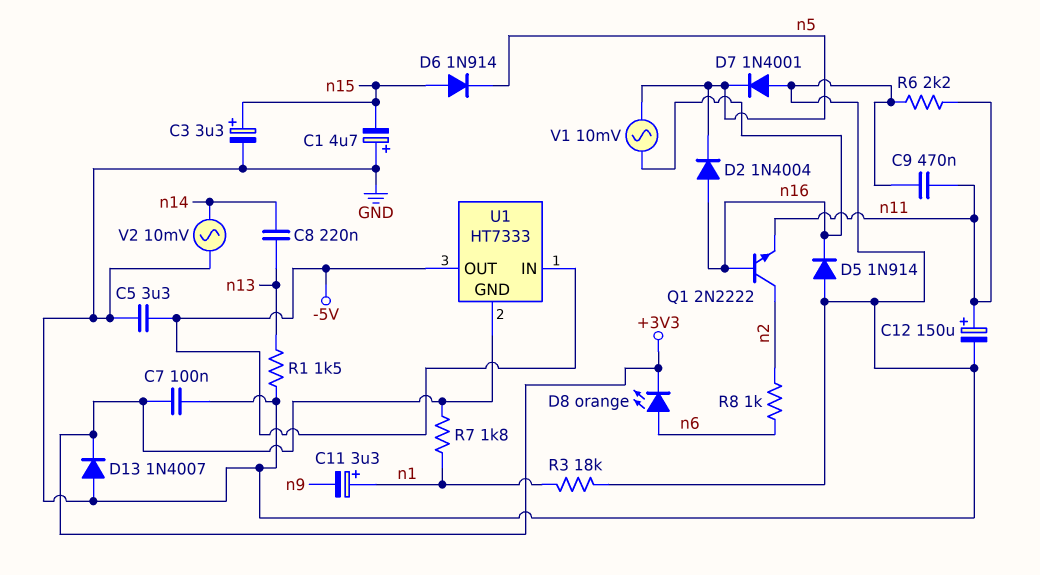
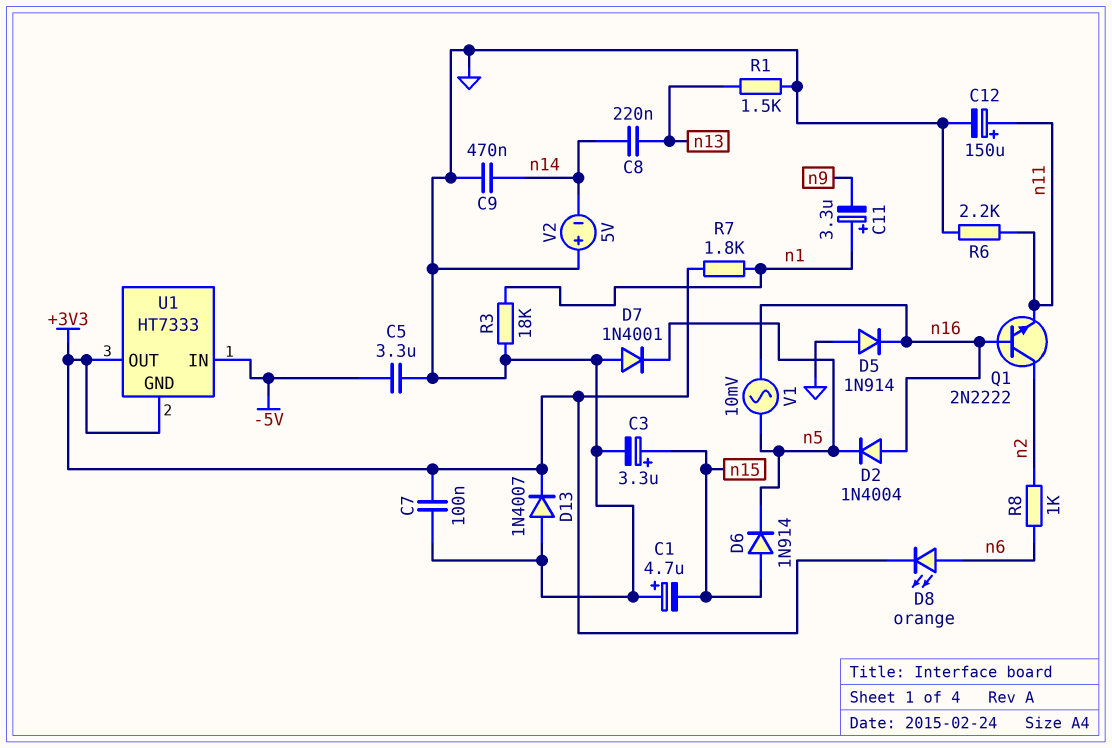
C9: 470nF (GND, n11) -> 470nF (GND, n14)
U1 pin OUT: -5V -> +3V3
V2: AC 10mV (GND, n14) -> 5V (plus GND, minus n14)

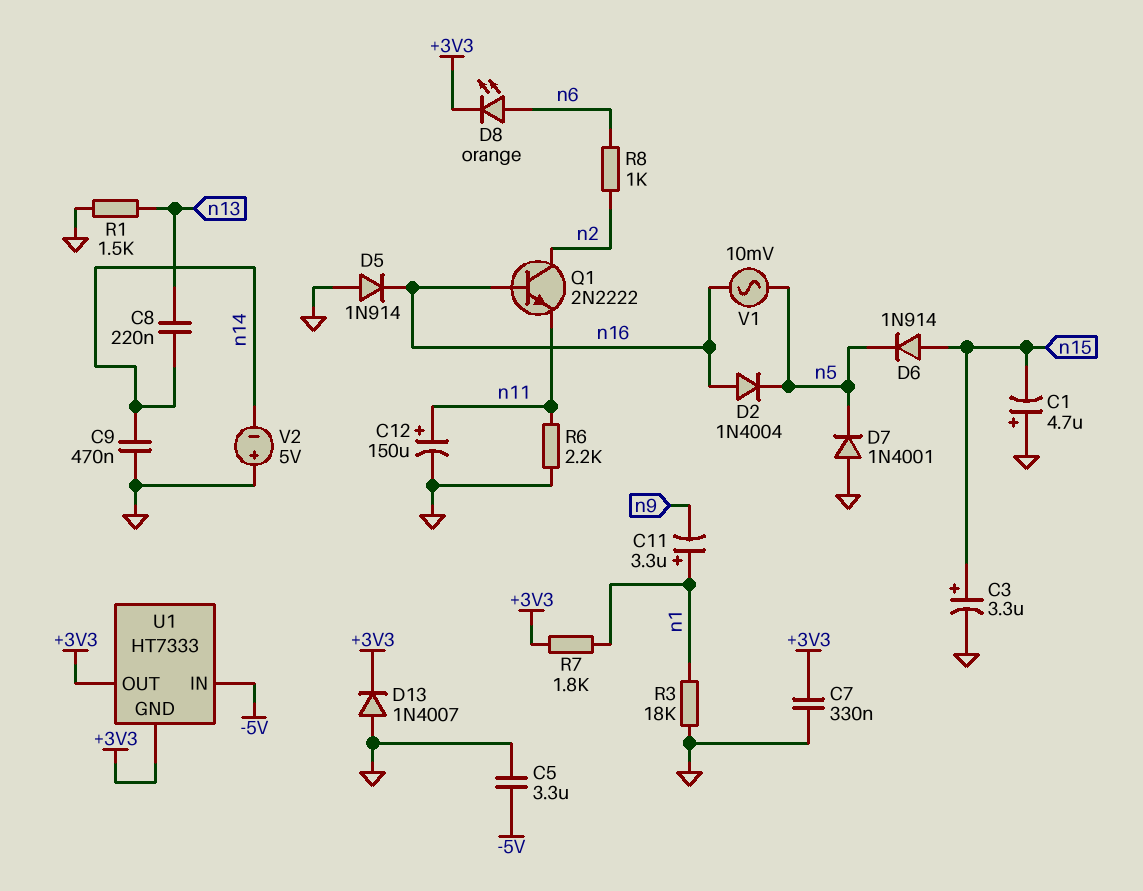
C7: 100nF (+3V3, GND) -> 330nF (+3V3, GND)

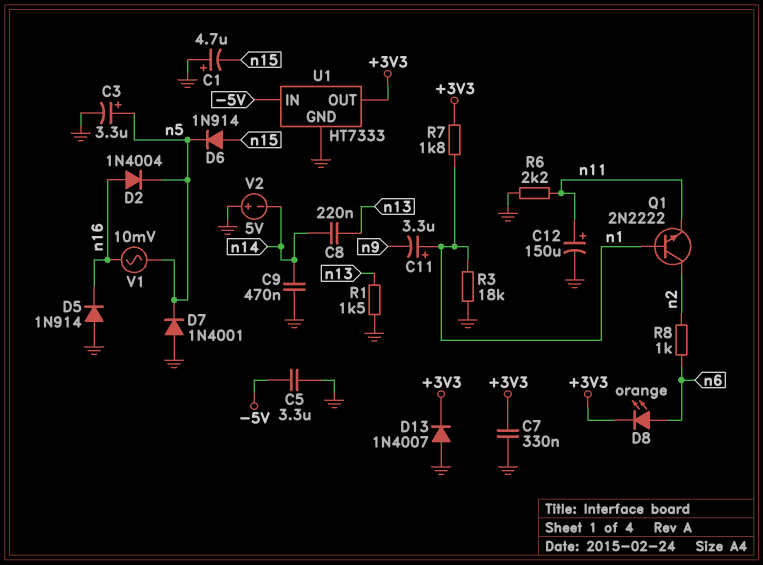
C3: 3.3uF (plus n15, minus GND) -> 3.3uF (plus n5, minus GND)
Q1: NPN 2N2222 (B n16, C n2, E n11) -> NPN 2N2222 (B n1, C n2, E n11)
U1 pin GND: +3V3 -> GND

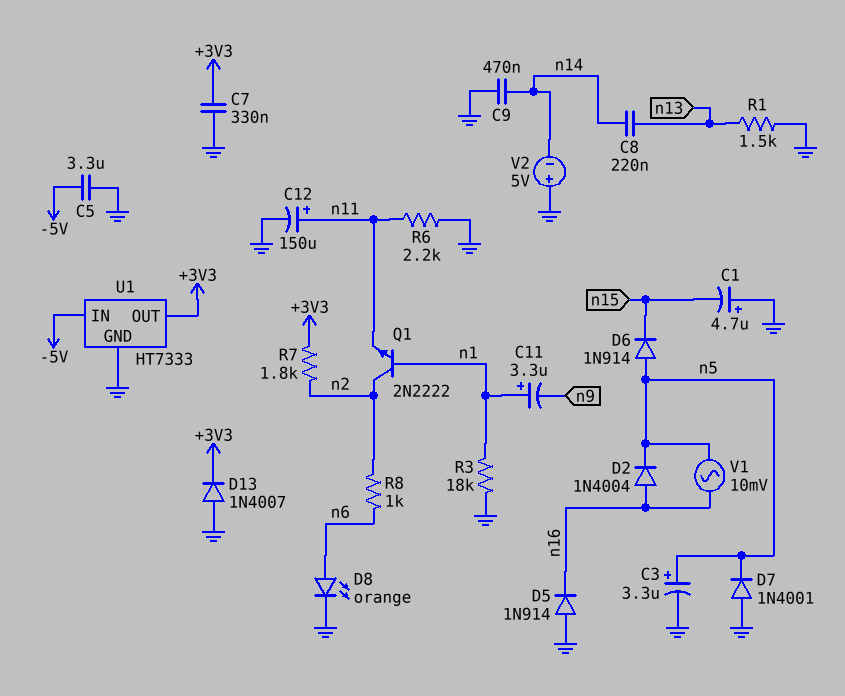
D6: diode 1N914 (A n15, K n5) -> diode 1N914 (A n5, K n15)
D8: LED orange (A n6, K +3V3) -> LED orange (A n6, K GND)
R7: 1.8k (+3V3, n1) -> 1.8k (+3V3, n2)

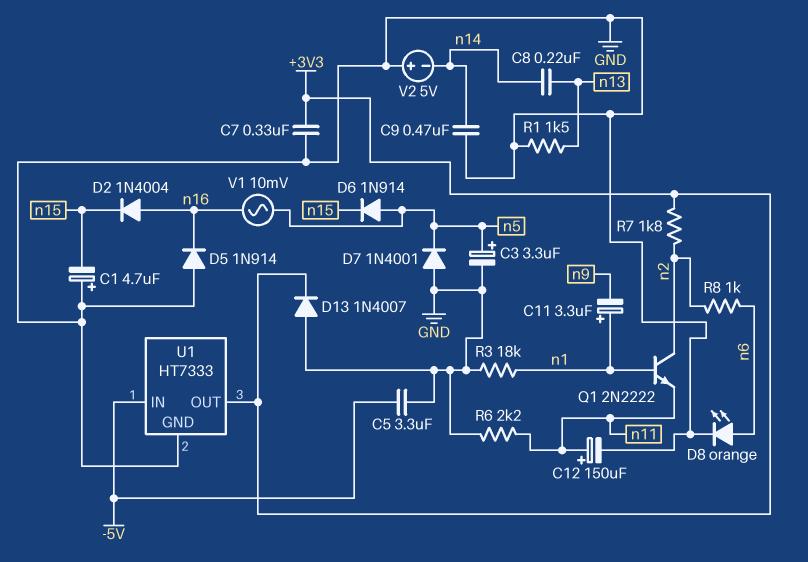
D2: diode 1N4004 (A n16, K n5) -> diode 1N4004 (A n16, K n15)

